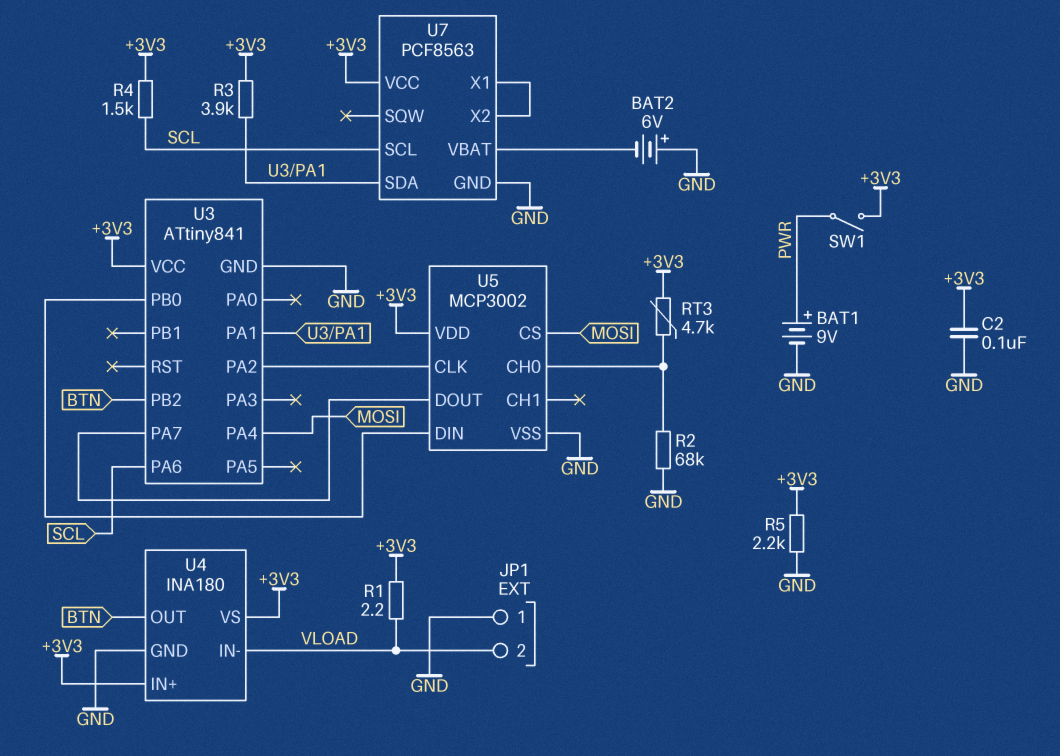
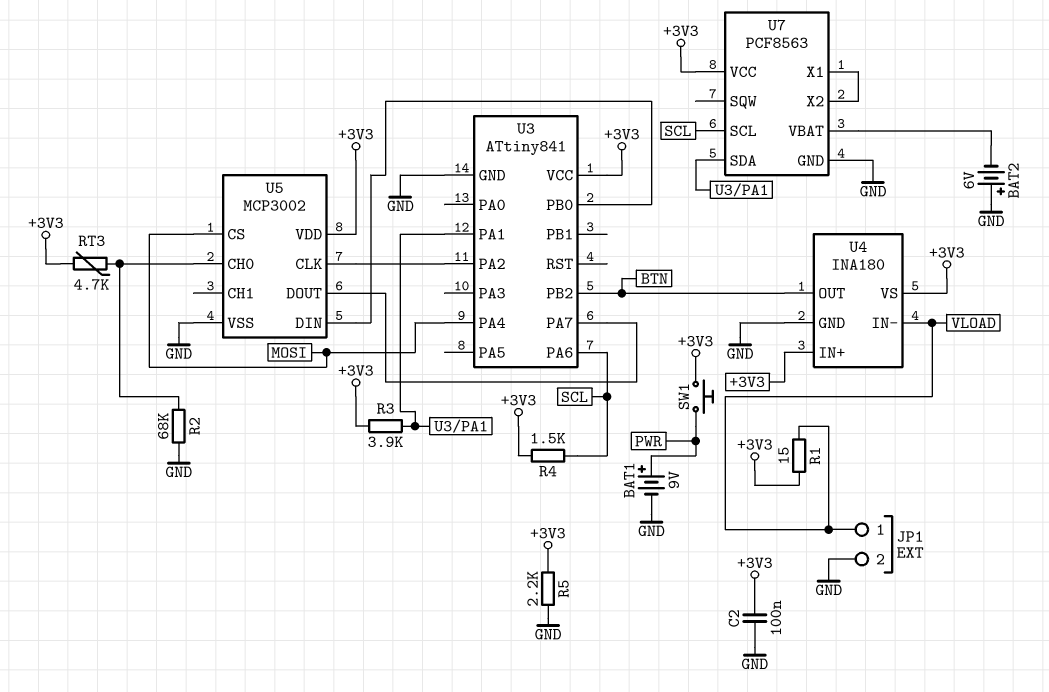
JP1 pin 1: GND -> VLOAD
JP1 pin 2: VLOAD -> GND
R1: 2.2 (+3V3, VLOAD) -> 15 (+3V3, VLOAD)
SW1: switch (+3V3, PWR) -> button (+3V3, PWR)

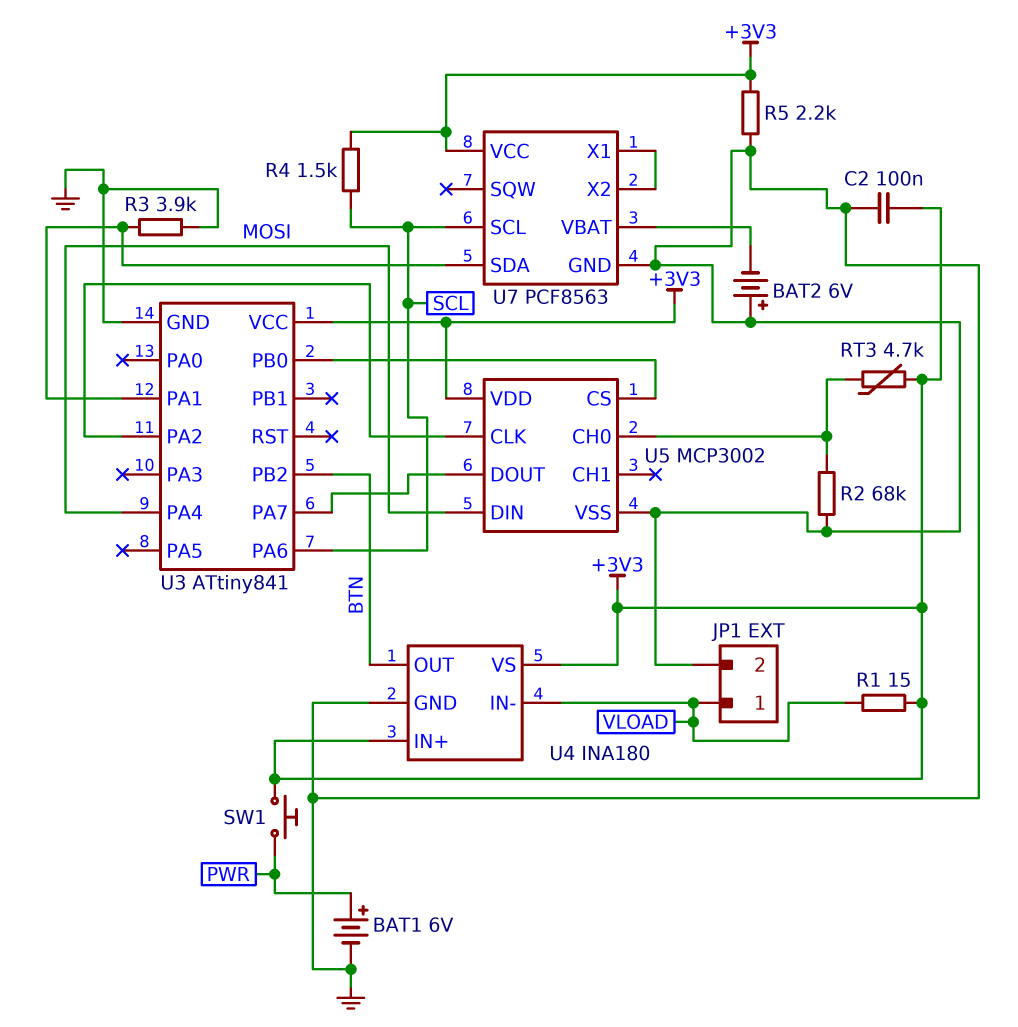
BAT1: 9V (plus PWR, minus GND) -> 6V (plus PWR, minus GND)
R3: 3.9k (+3V3, U3/PA1) -> 3.9k (GND, U3/PA1)
U5 pin CS: MOSI -> U3/PB0
U5 pin DIN: U3/PB0 -> MOSI

